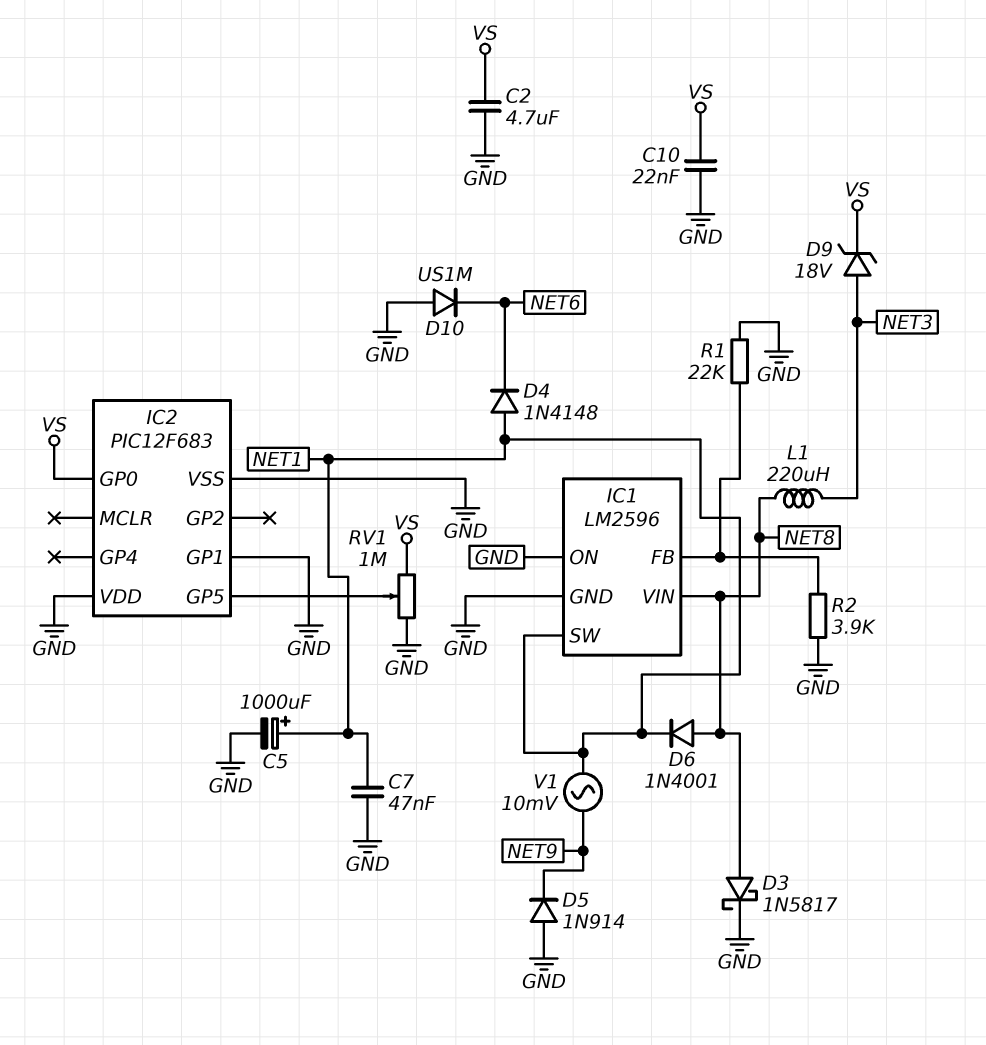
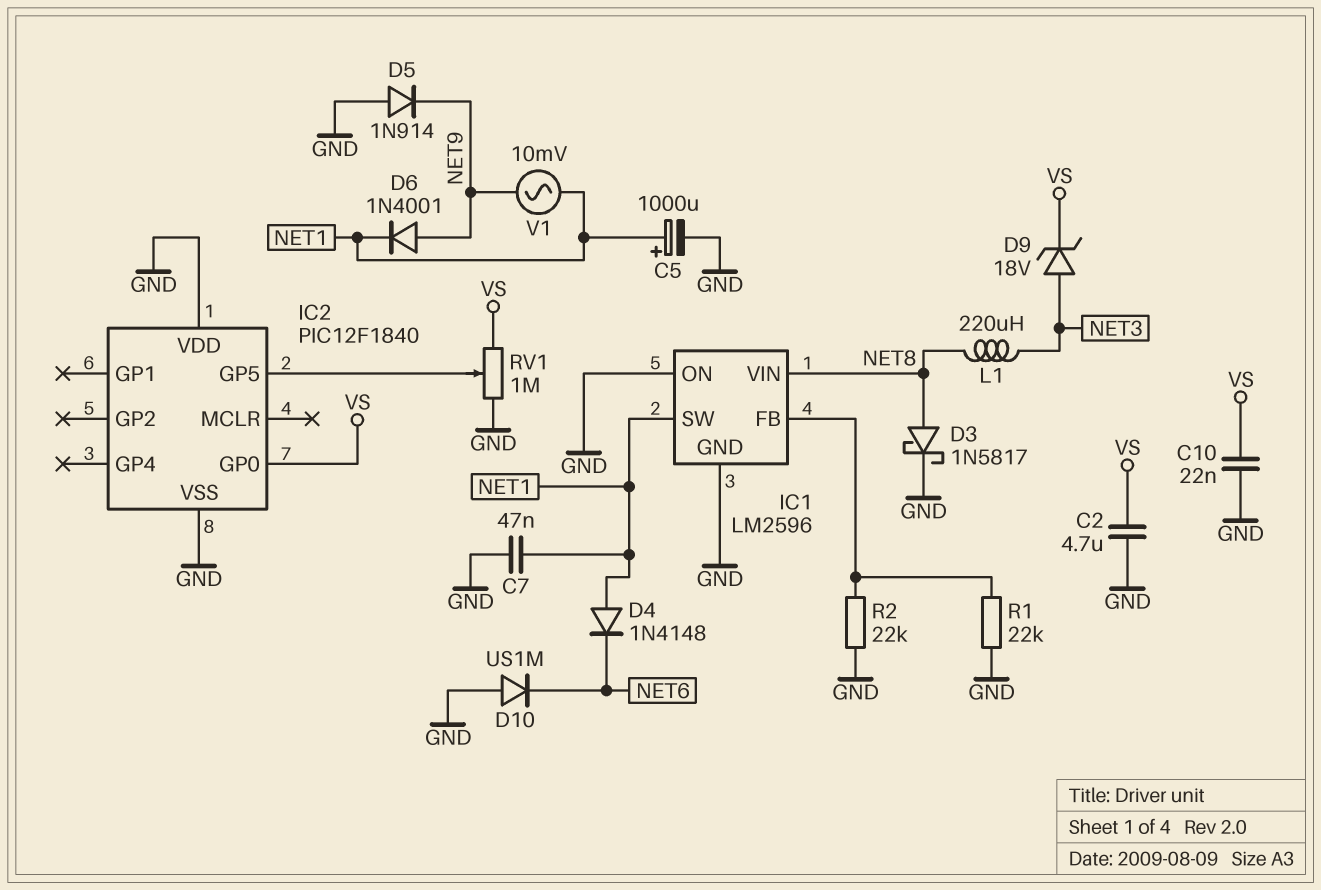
D6: diode 1N4001 (A NET8, K NET1) -> diode 1N4001 (A NET9, K NET1)
IC2: PIC12F683 -> PIC12F1840
IC2 pin GP1: GND -> none
R2: 3.9k (GND, IC1/FB) -> 22k (GND, IC1/FB)

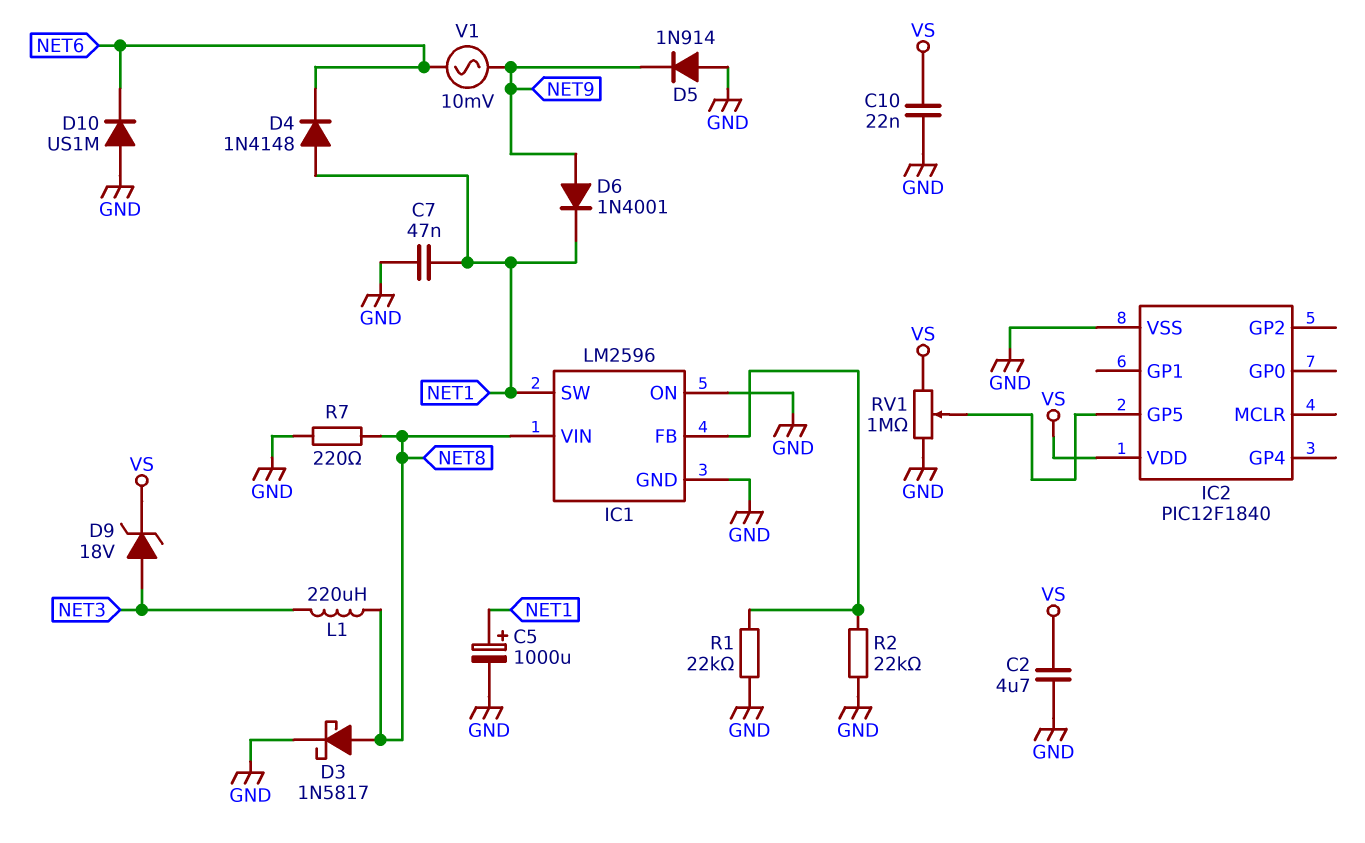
IC2 pin GP0: VS -> none
IC2 pin VDD: GND -> VS
R7: none -> 220 (GND, NET8)
V1: AC 10mV (NET1, NET9) -> AC 10mV (NET6, NET9)

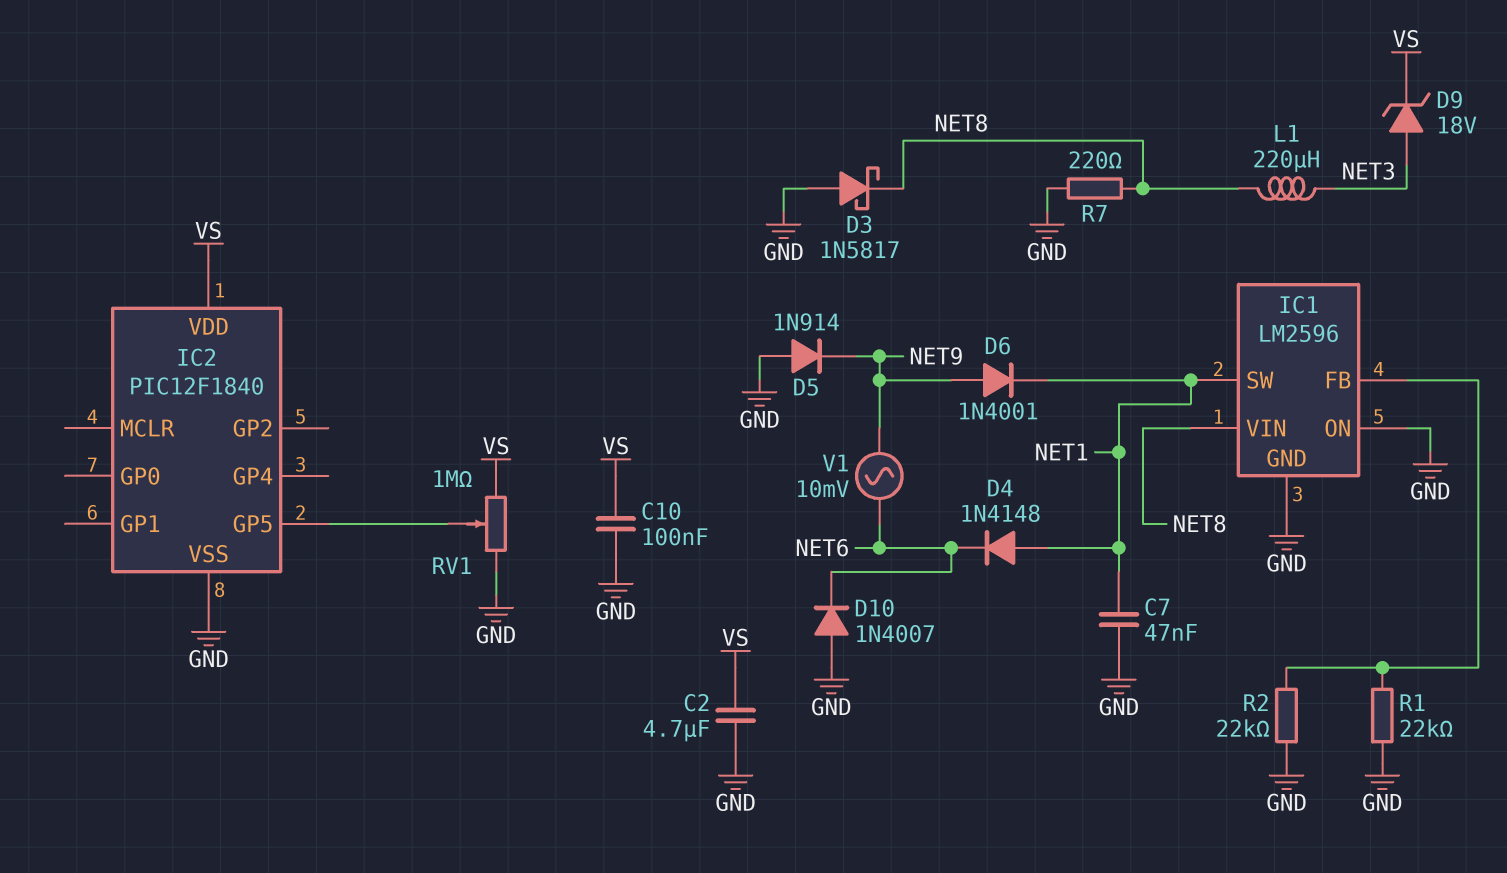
C5: 1000uF (plus NET1, minus GND) -> none
C10: 22nF (GND, VS) -> 100nF (GND, VS)
D3: schottky 1N5817 (A NET8, K GND) -> schottky 1N5817 (A GND, K NET8)
D10: diode US1M (A GND, K NET6) -> diode 1N4007 (A GND, K NET6)

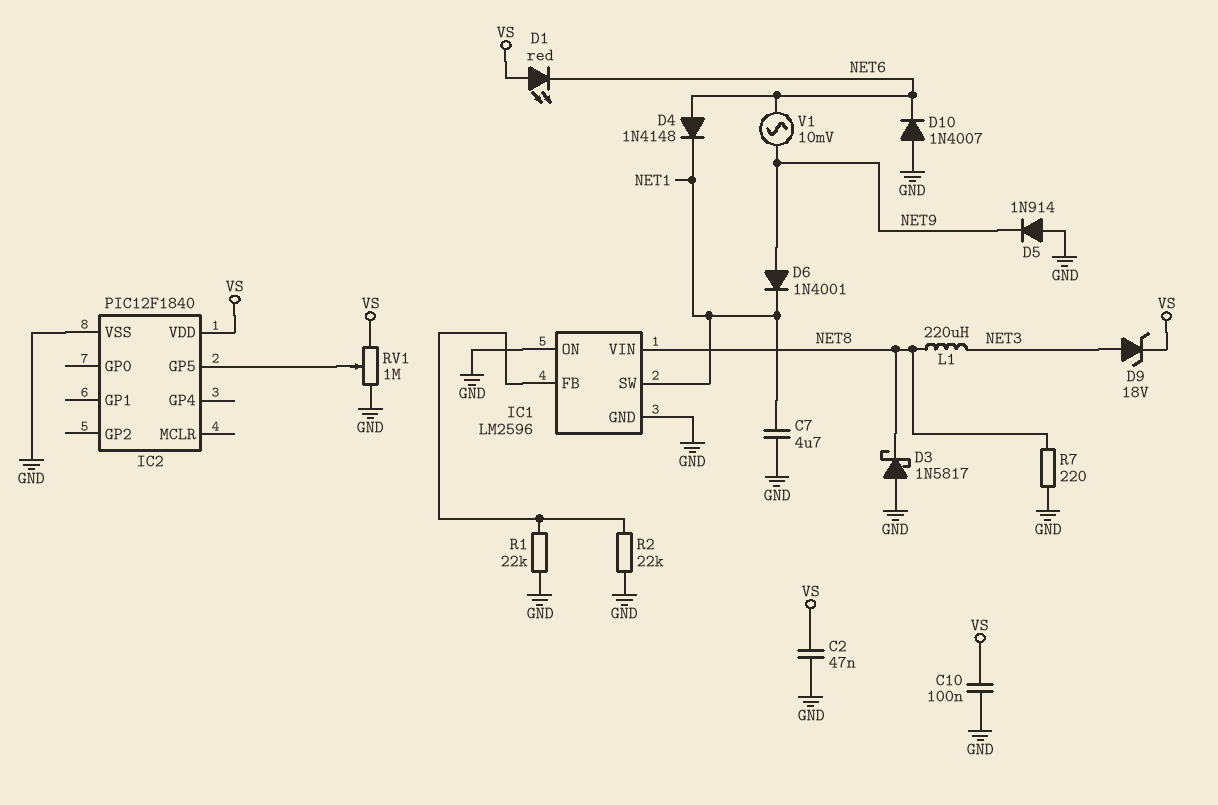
C2: 4.7uF (GND, VS) -> 47nF (GND, VS)
C7: 47nF (GND, NET1) -> 4.7uF (GND, NET1)
D1: none -> LED red (A VS, K NET6)
D4: diode 1N4148 (A NET1, K NET6) -> diode 1N4148 (A NET6, K NET1)

